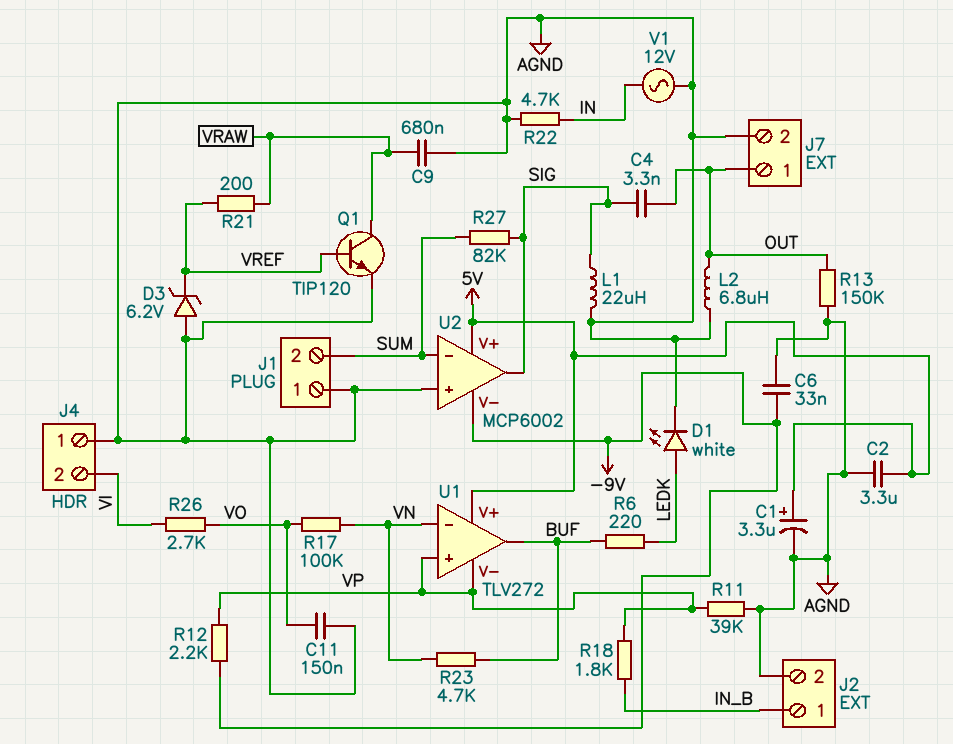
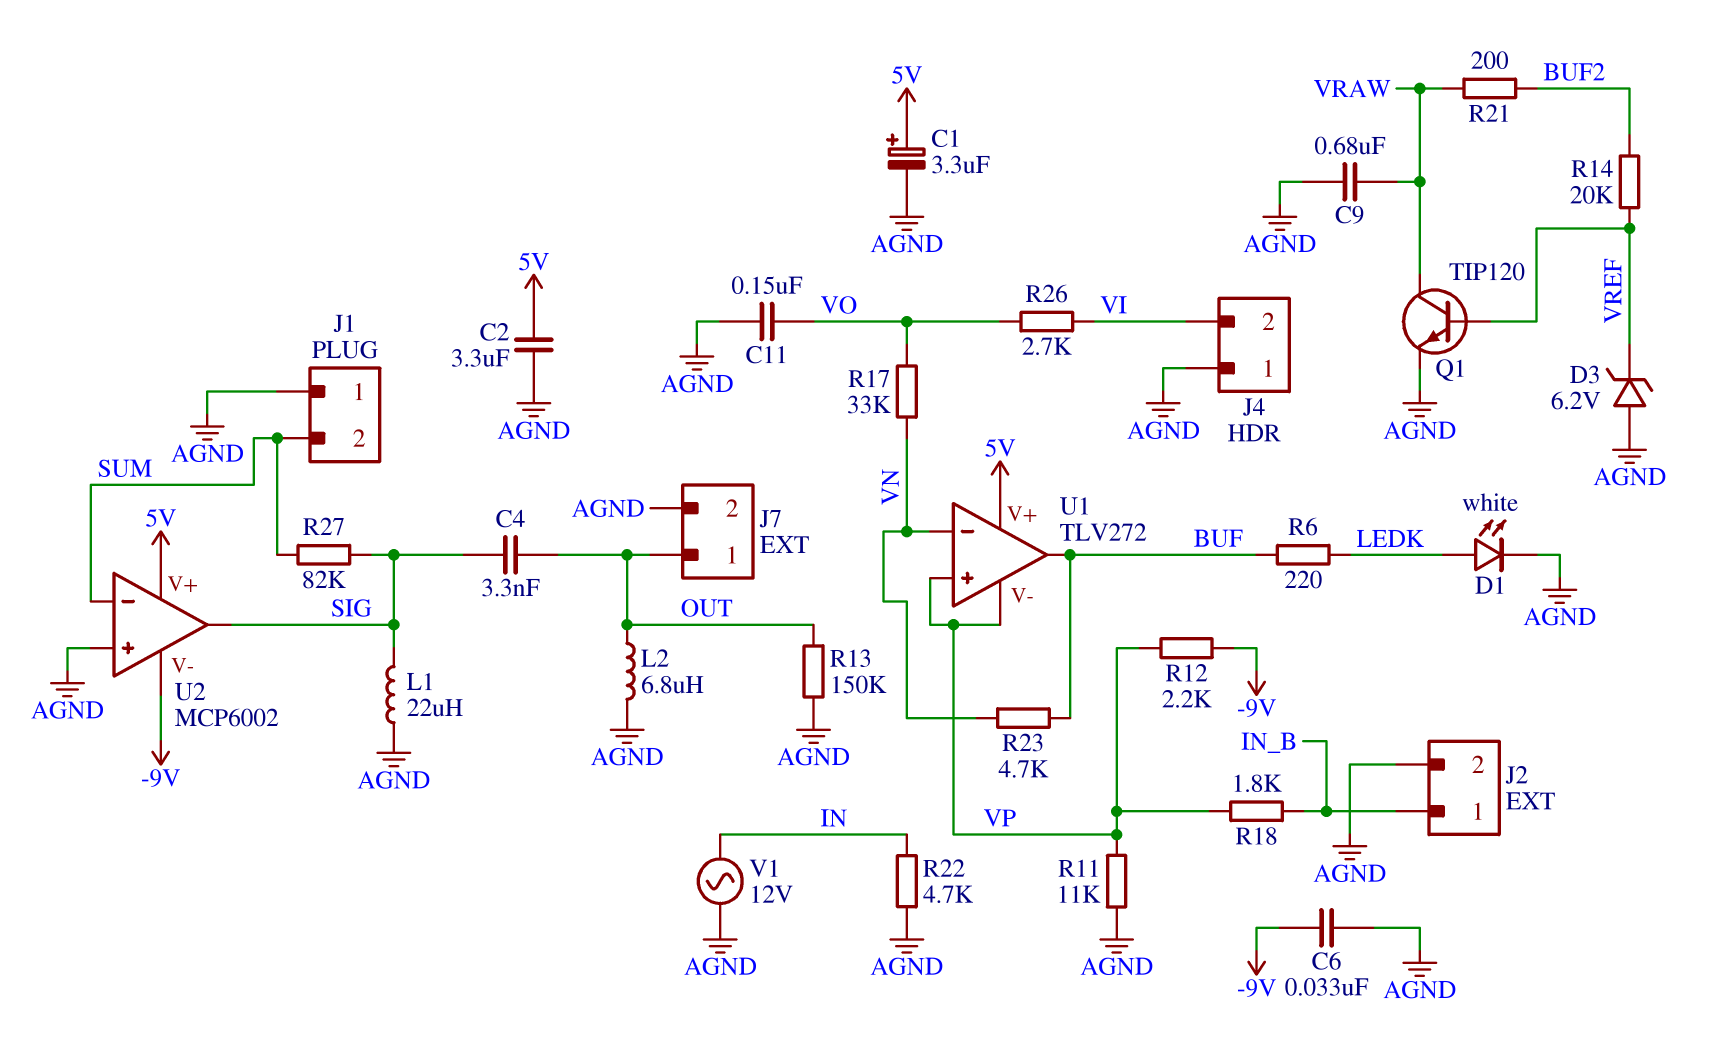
R11: 39k (AGND, VP) -> 11k (AGND, VP)
R14: none -> 20k (BUF2, VREF)
R17: 100k (VN, VO) -> 33k (VN, VO)
R21: 200 (VRAW, VREF) -> 200 (BUF2, VRAW)

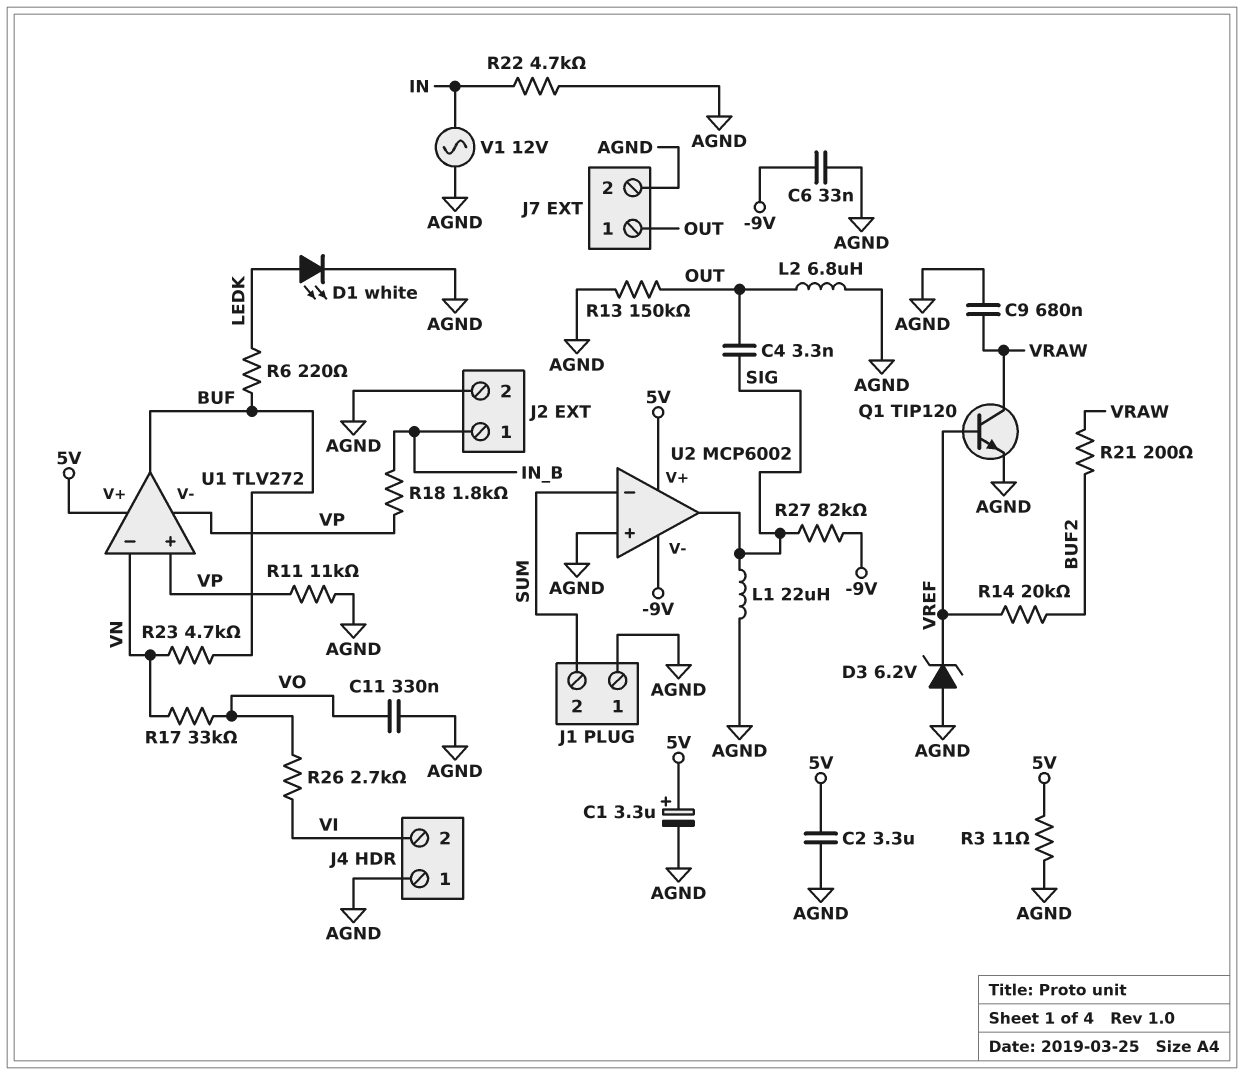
C11: 150nF (AGND, VO) -> 330nF (AGND, VO)
R3: none -> 11 (5V, AGND)
R12: 2.2k (-9V, VP) -> none
R27: 82k (SIG, SUM) -> 82k (-9V, SIG)

